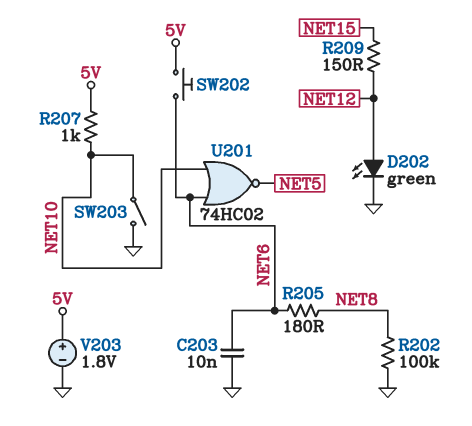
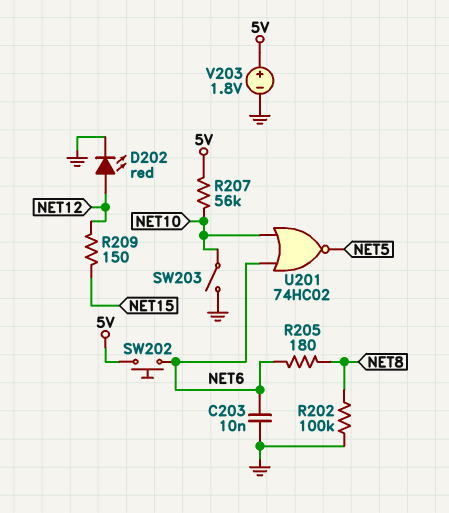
D202: LED green (A NET12, K GND) -> LED red (A NET12, K GND)
R207: 1k (5V, NET10) -> 56k (5V, NET10)

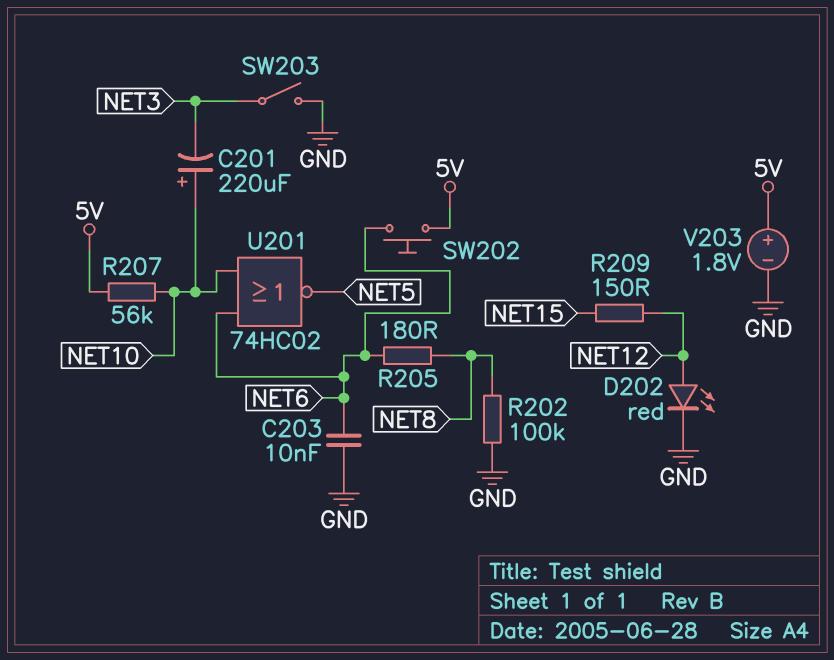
C201: none -> 220uF (plus NET10, minus NET3)
SW203: switch (GND, NET10) -> switch (GND, NET3)

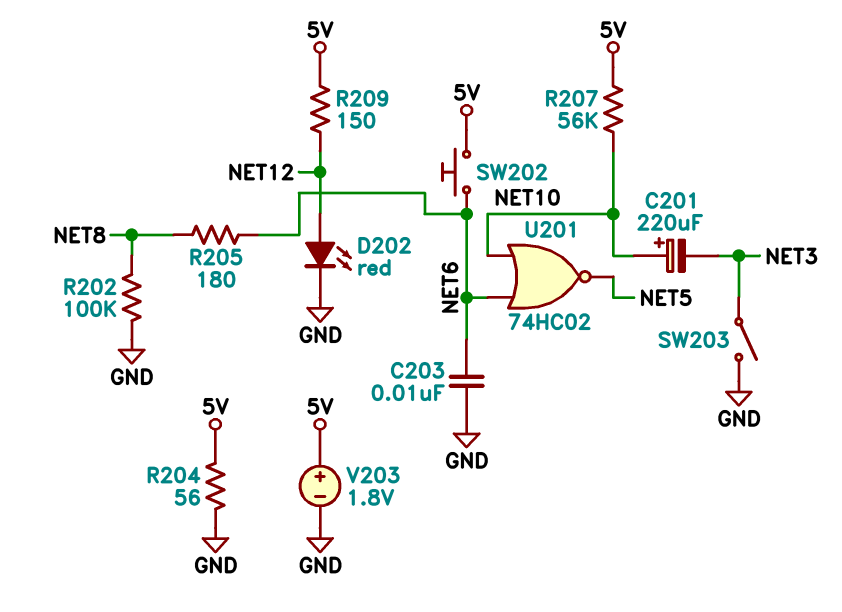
R204: none -> 56 (5V, GND)
R209: 150 (NET12, NET15) -> 150 (5V, NET12)

